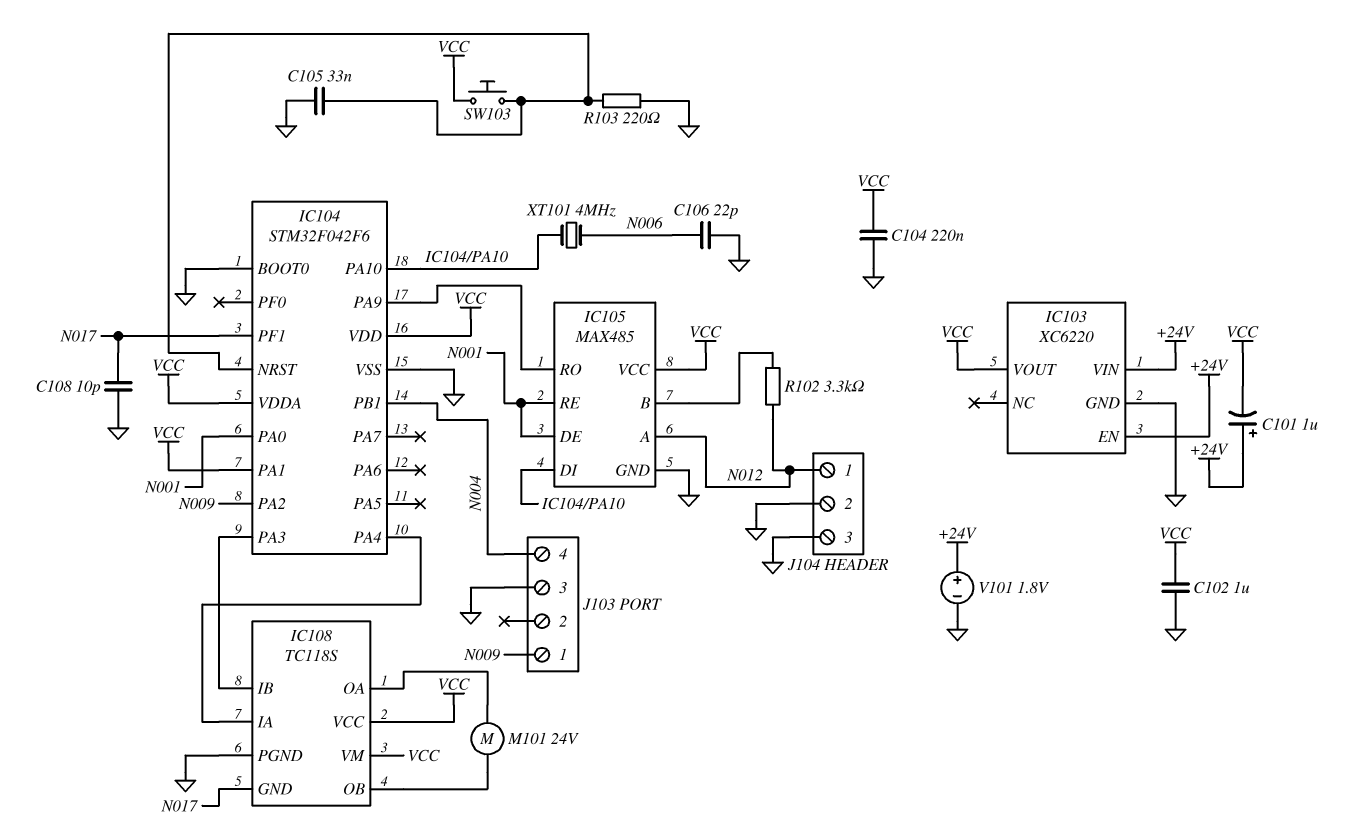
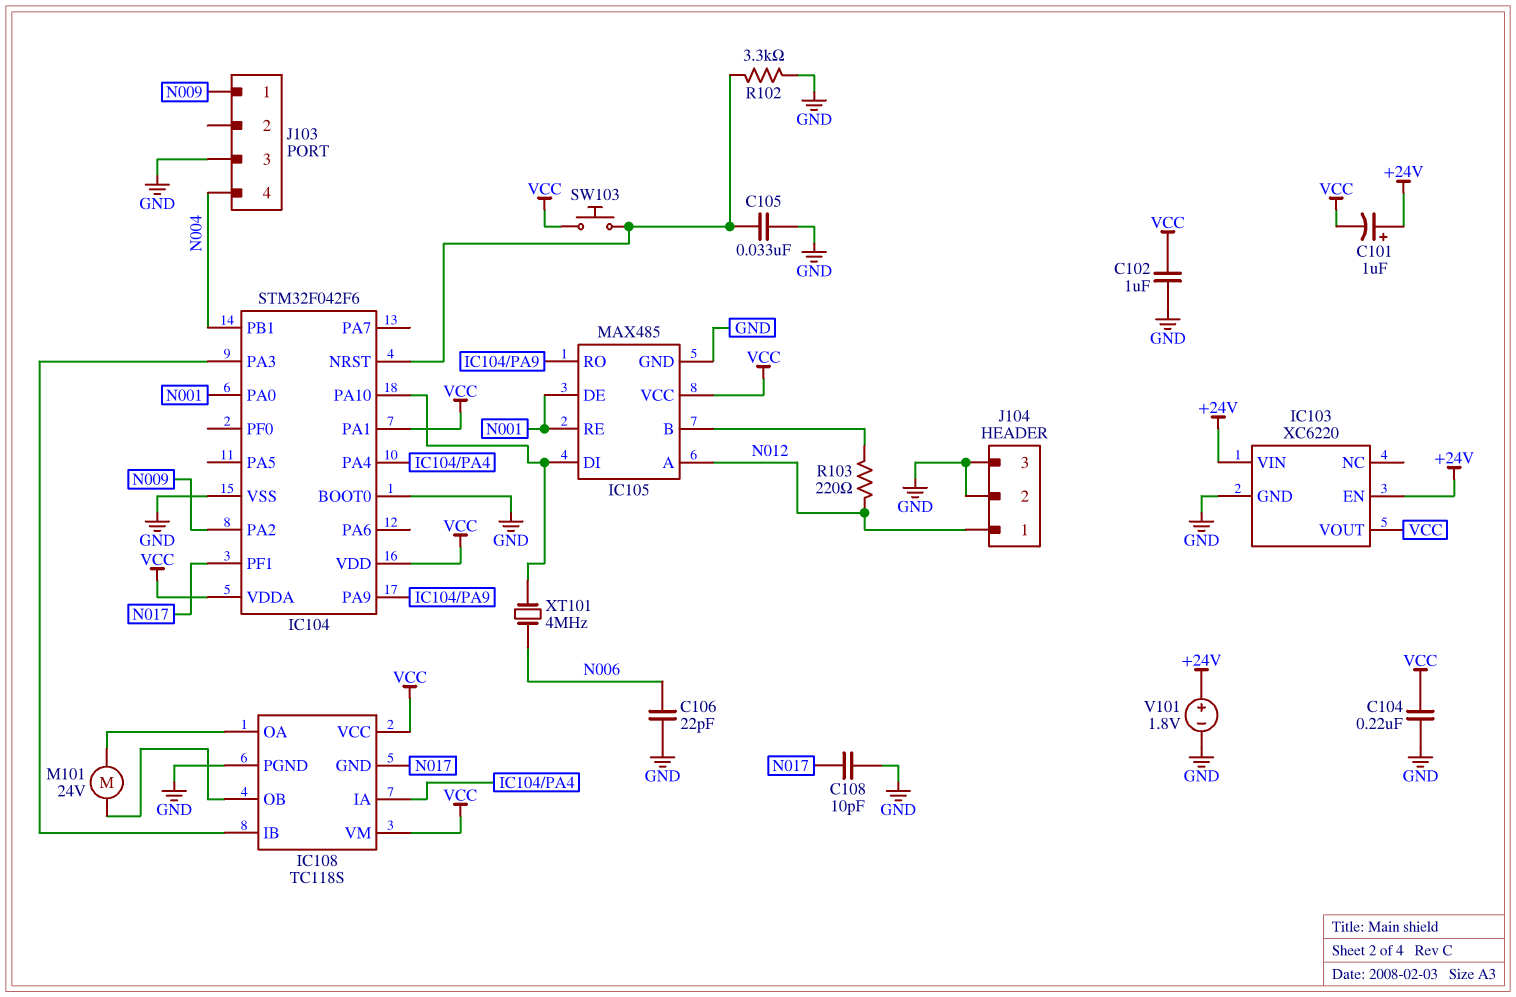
R102: 3.3k (IC105/B, N012) -> 3.3k (GND, IC104/NRST)
R103: 220 (GND, IC104/NRST) -> 220 (IC105/B, N012)

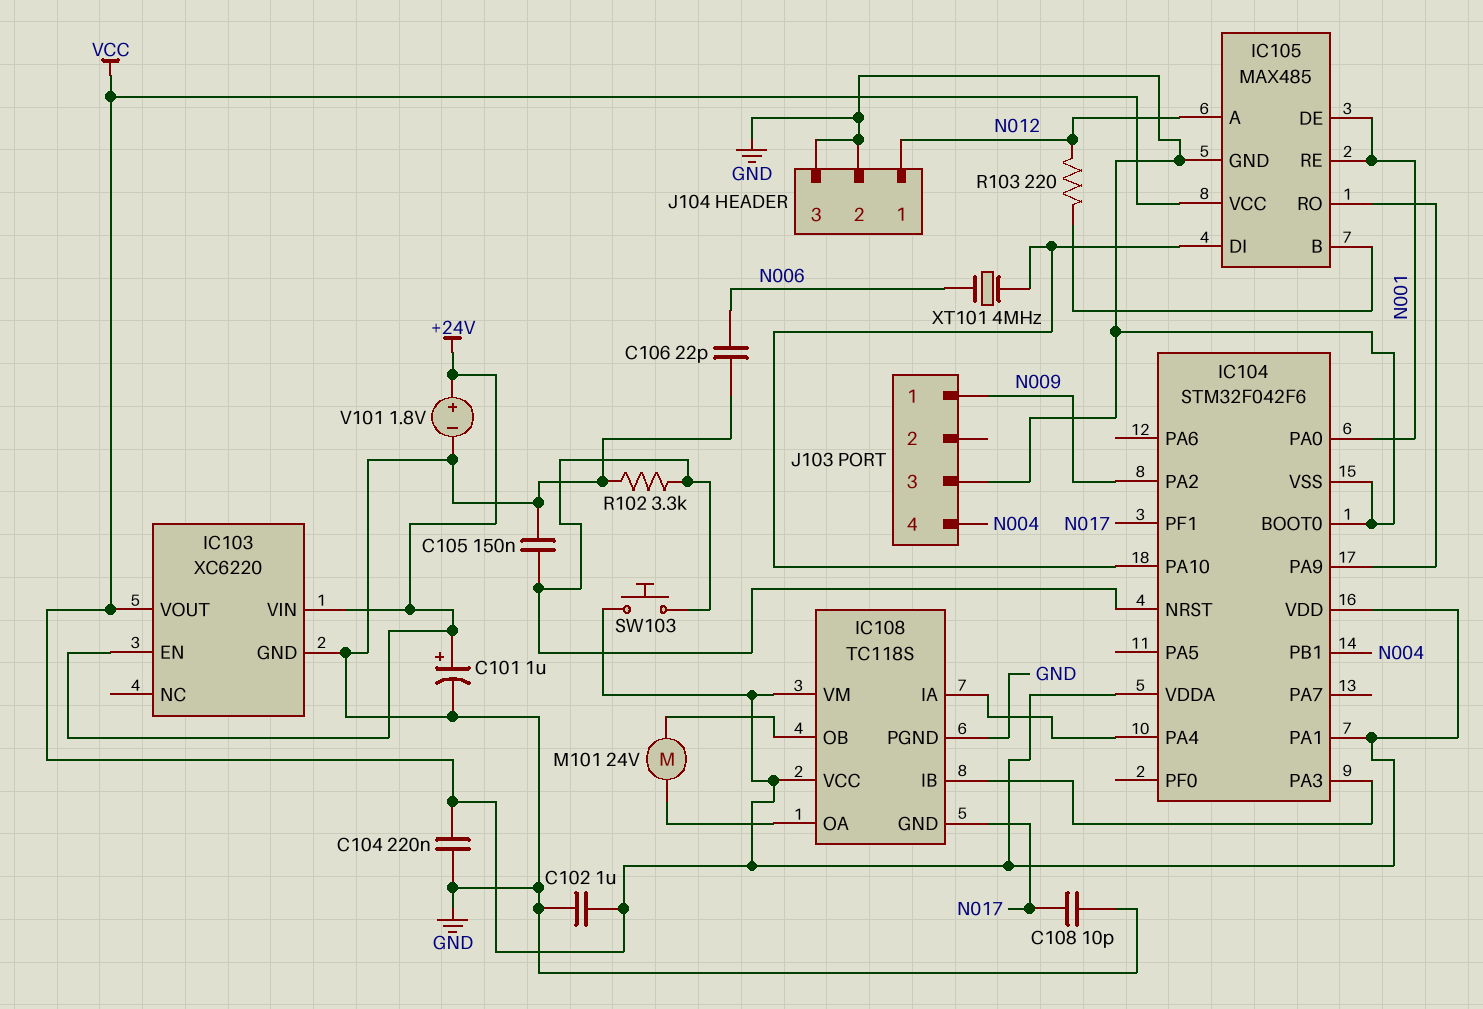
C101: 1uF (plus +24V, minus VCC) -> 1uF (plus +24V, minus GND)
C105: 33nF (GND, IC104/NRST) -> 150nF (GND, IC104/NRST)

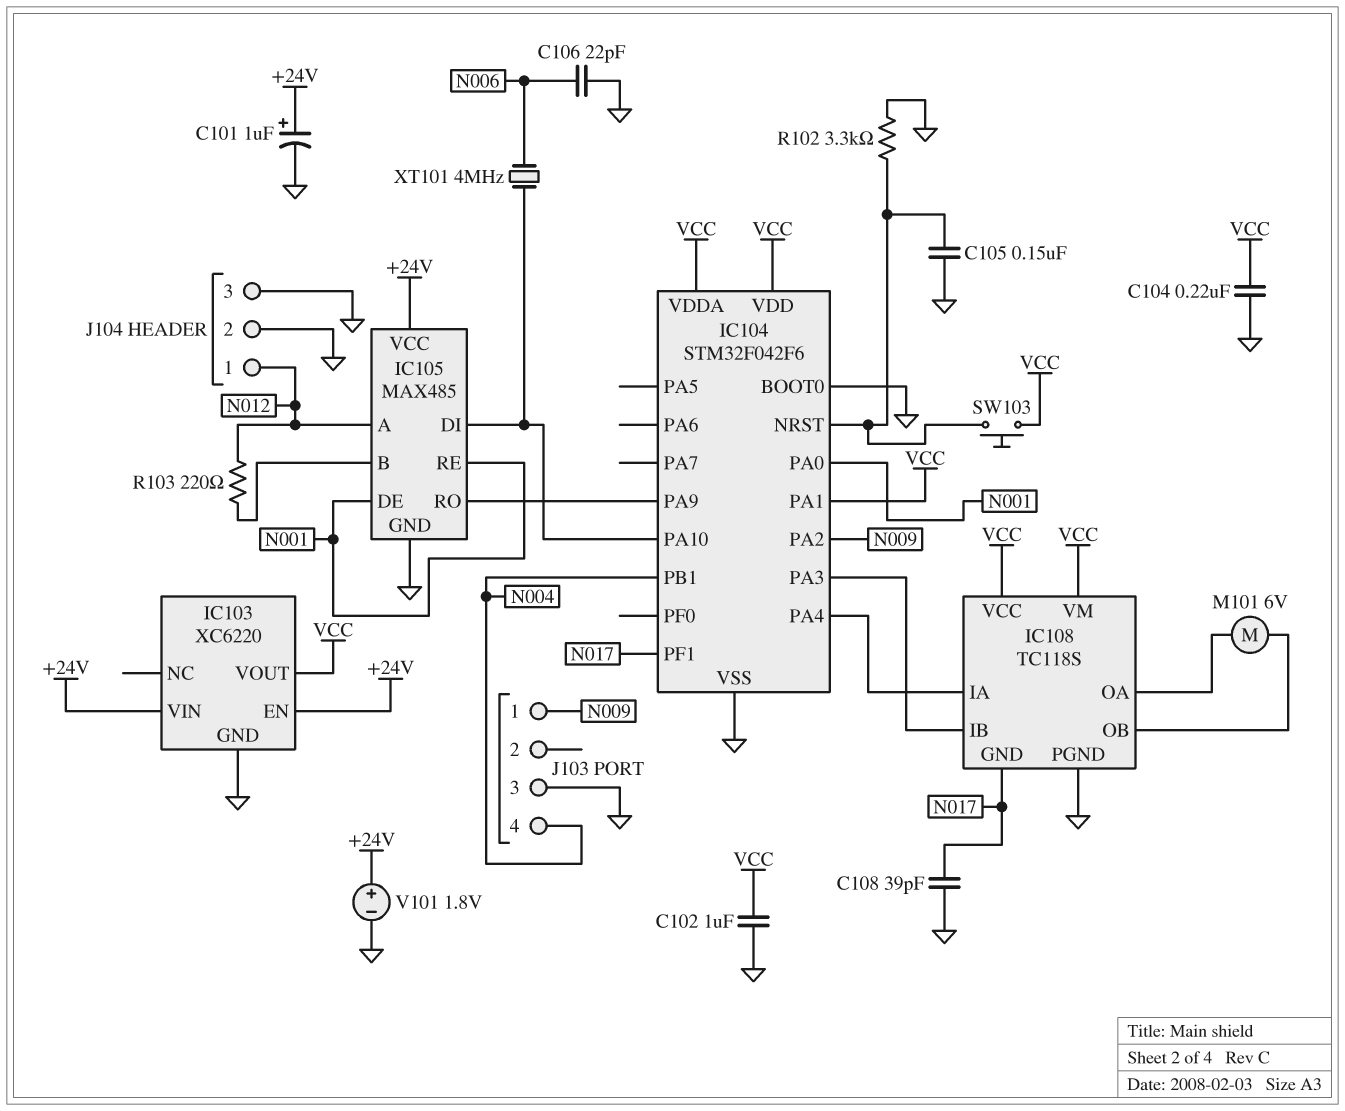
C108: 10pF (GND, N017) -> 39pF (GND, N017)
IC105 pin VCC: VCC -> +24V
M101: motor 24V (IC108/OA, IC108/OB) -> motor 6V (IC108/OA, IC108/OB)

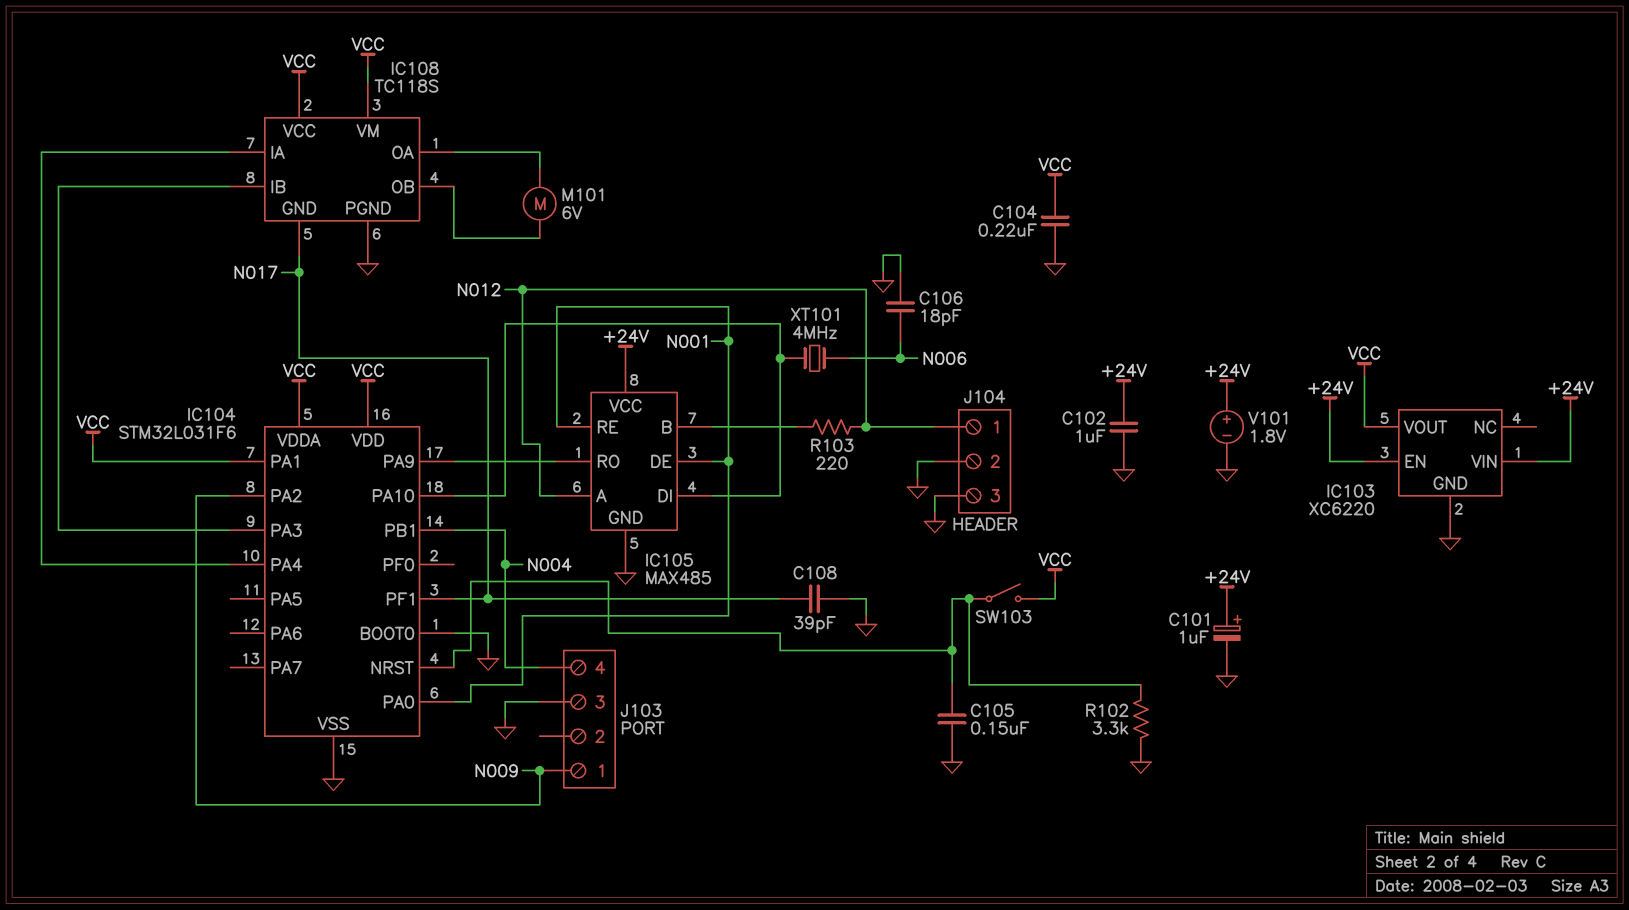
C102: 1uF (GND, VCC) -> 1uF (+24V, GND)
C106: 22pF (GND, N006) -> 18pF (GND, N006)
IC104: STM32F042F6 -> STM32L031F6
SW103: button (IC104/NRST, VCC) -> switch (IC104/NRST, VCC)

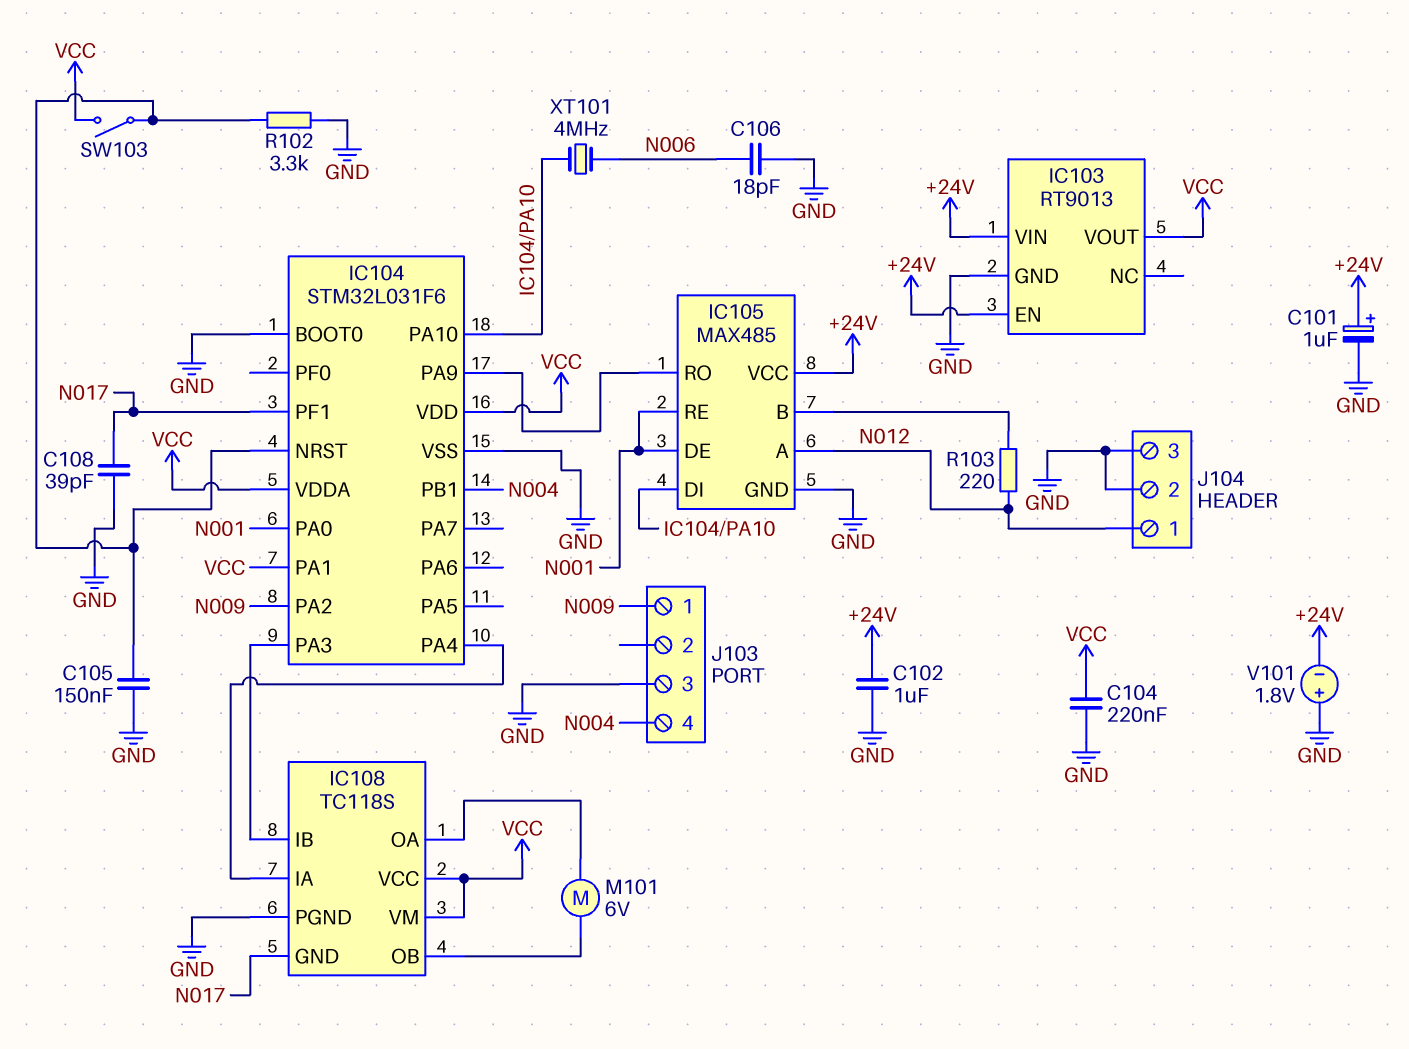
IC103: XC6220 -> RT9013
V101: 1.8V (plus +24V, minus GND) -> 1.8V (plus GND, minus +24V)

